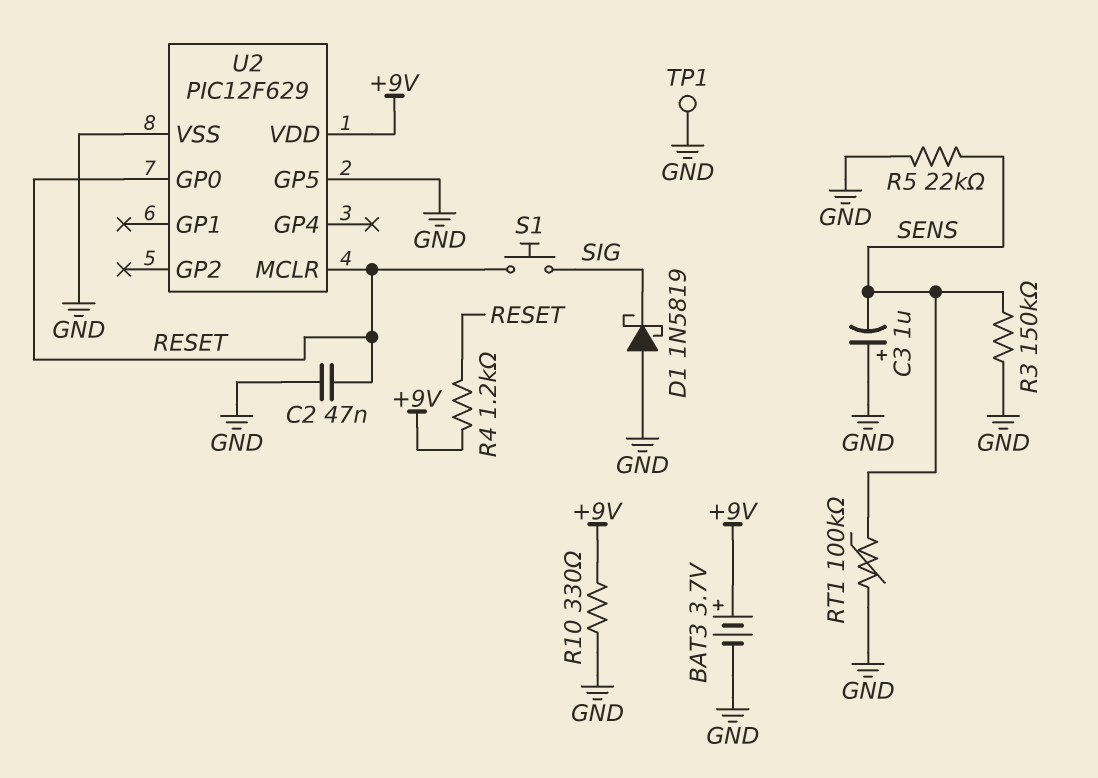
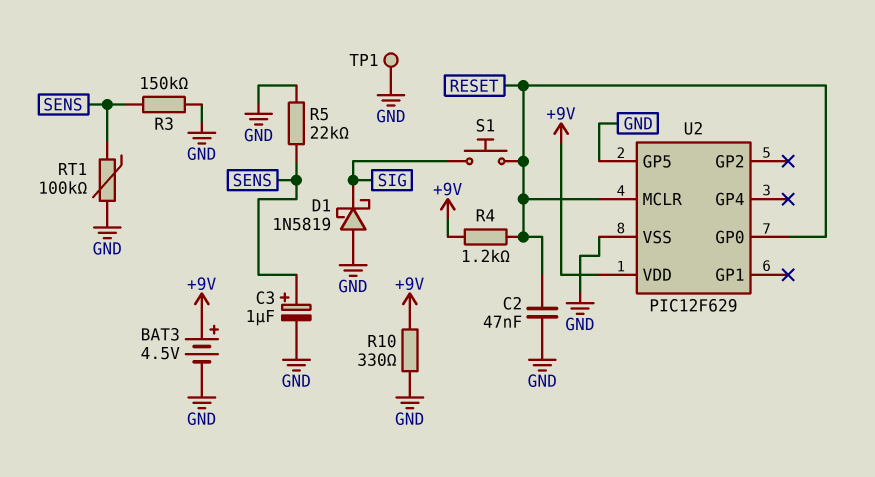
BAT3: 3.7V (plus +9V, minus GND) -> 4.5V (plus +9V, minus GND)
C3: 1uF (plus GND, minus SENS) -> 1uF (plus SENS, minus GND)

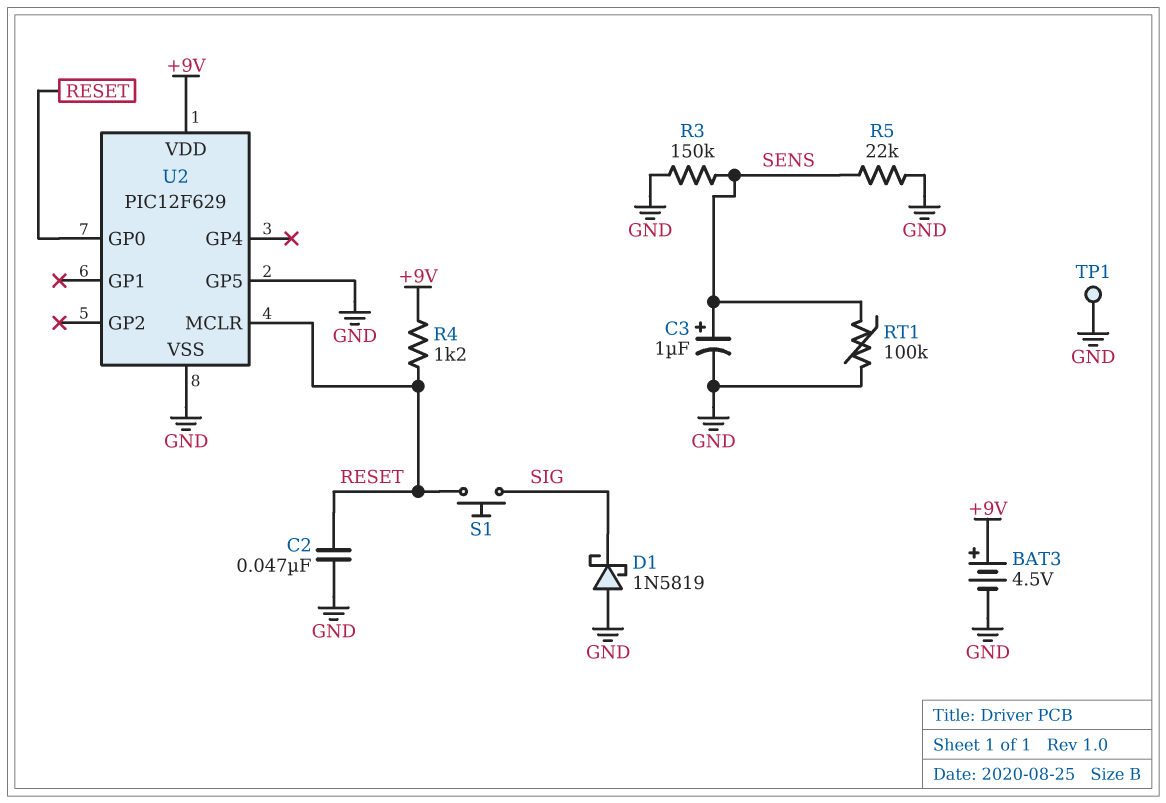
R10: 330 (+9V, GND) -> none

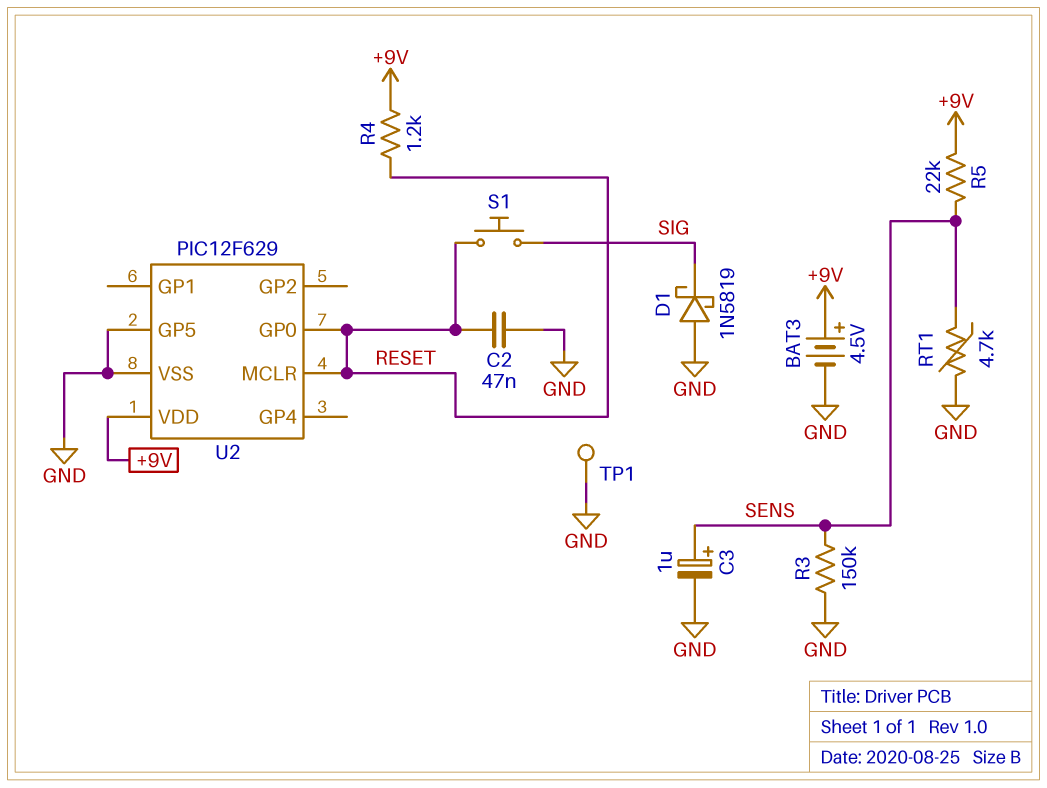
R5: 22k (GND, SENS) -> 22k (+9V, SENS)
RT1: 100k (GND, SENS) -> 4.7k (GND, SENS)

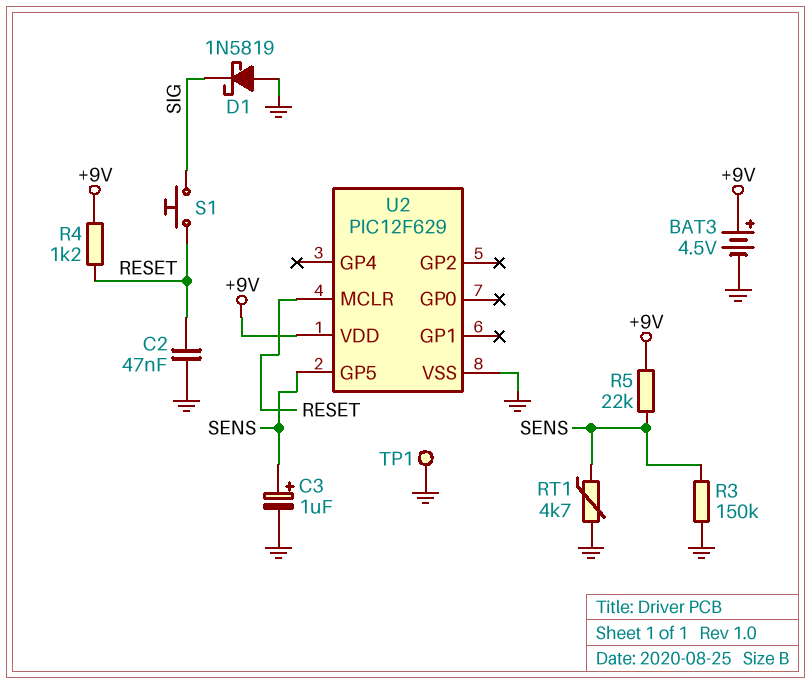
U2 pin GP0: RESET -> none
U2 pin GP5: GND -> SENS

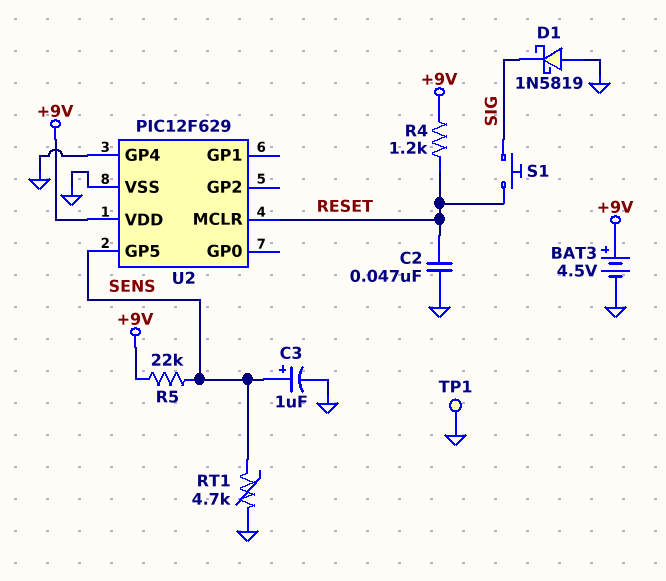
R3: 150k (GND, SENS) -> none
U2 pin GP4: none -> GND

